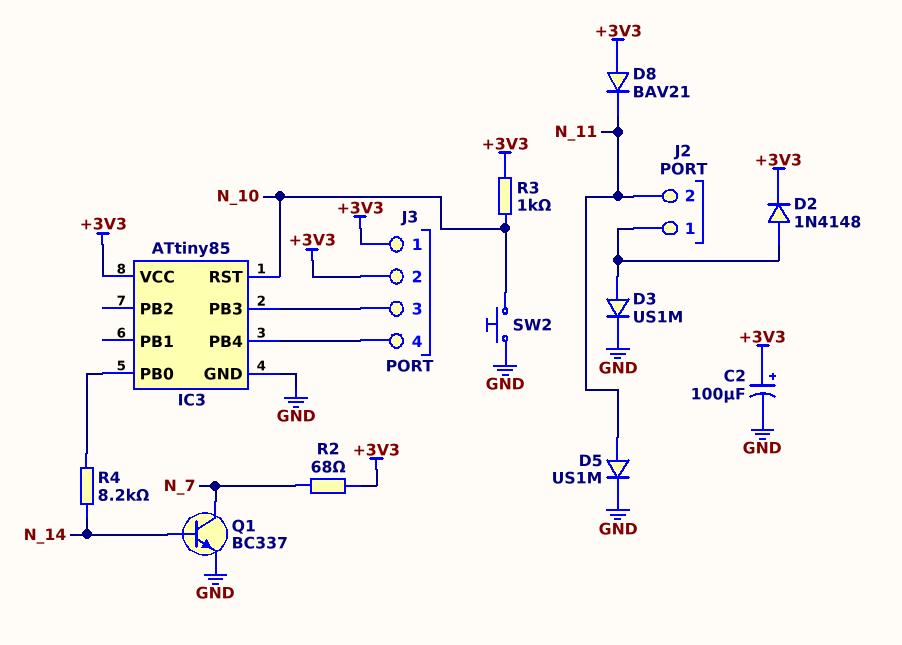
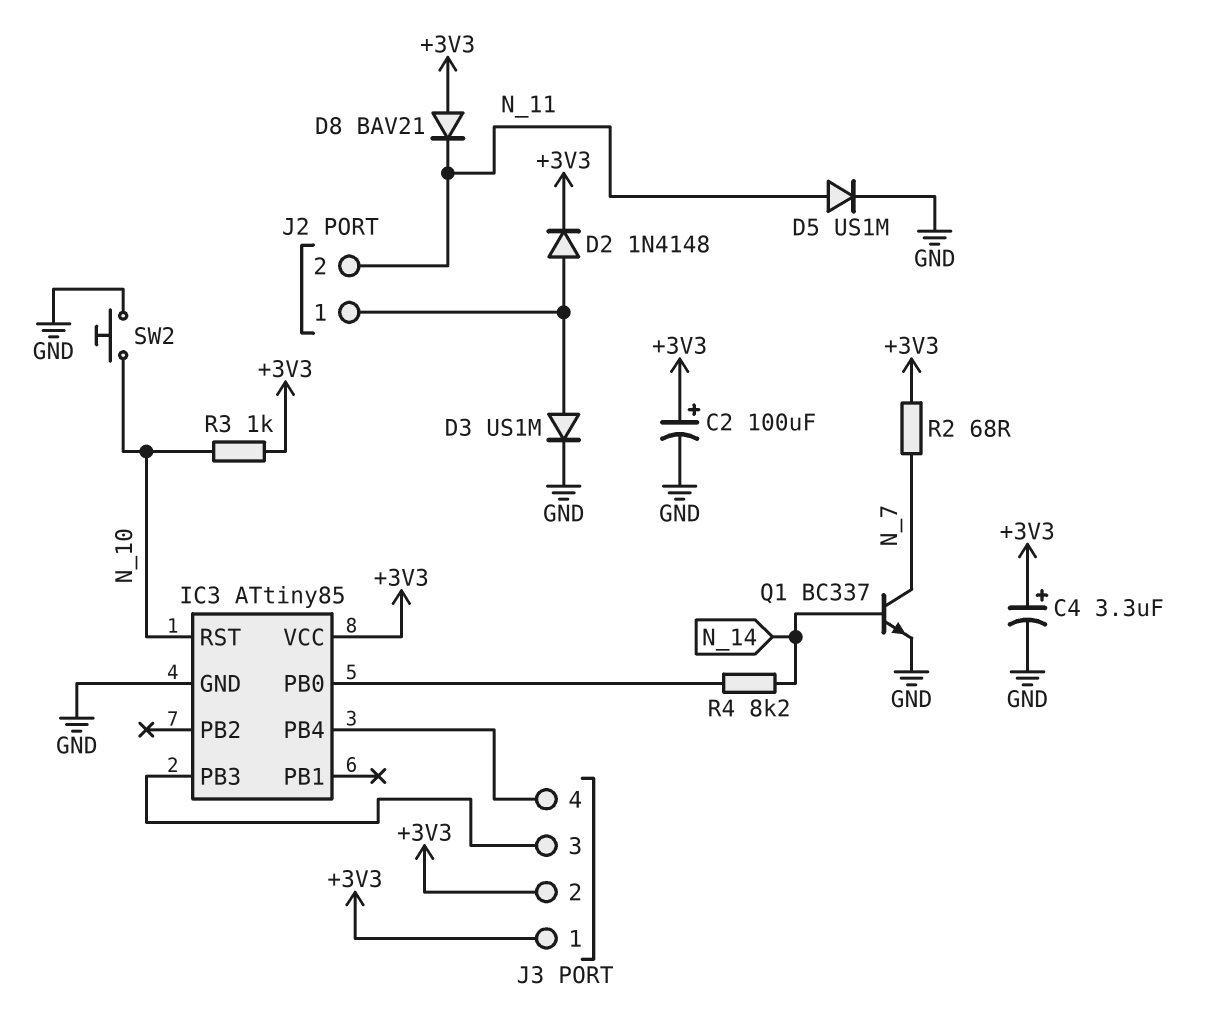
C4: none -> 3.3uF (plus +3V3, minus GND)

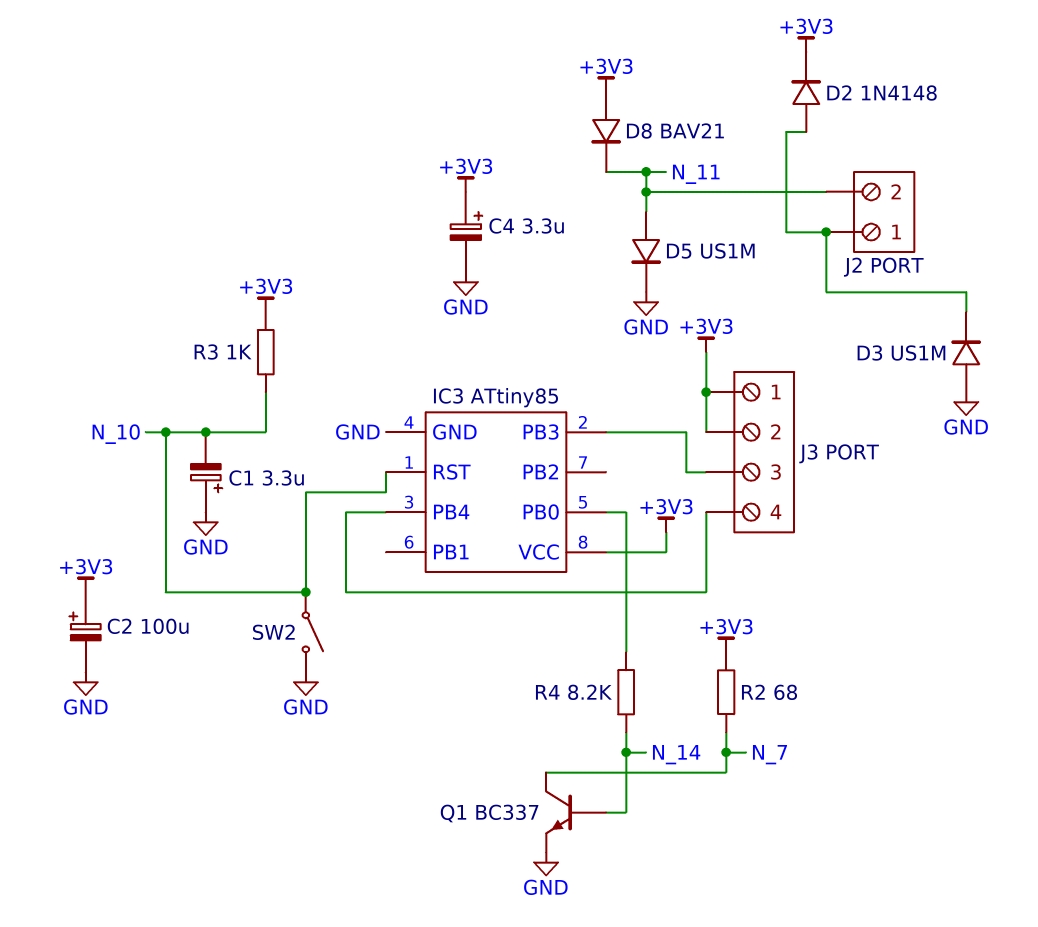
C1: none -> 3.3uF (plus GND, minus N_10)
D3: diode US1M (A J2/1, K GND) -> diode US1M (A GND, K J2/1)
SW2: button (GND, N_10) -> switch (GND, N_10)

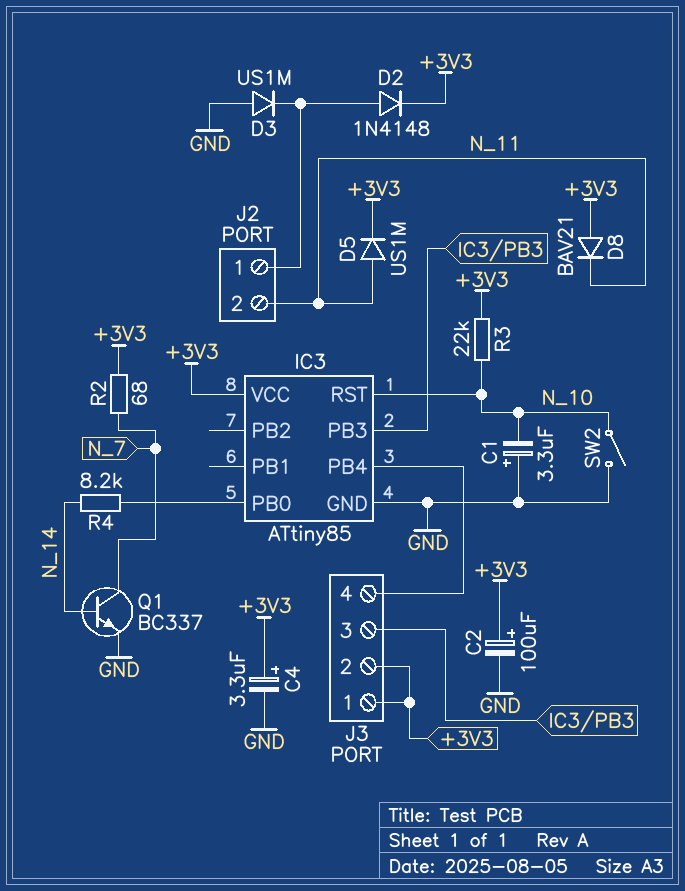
D5: diode US1M (A N_11, K GND) -> diode US1M (A N_11, K +3V3)
R3: 1k (+3V3, N_10) -> 22k (+3V3, N_10)

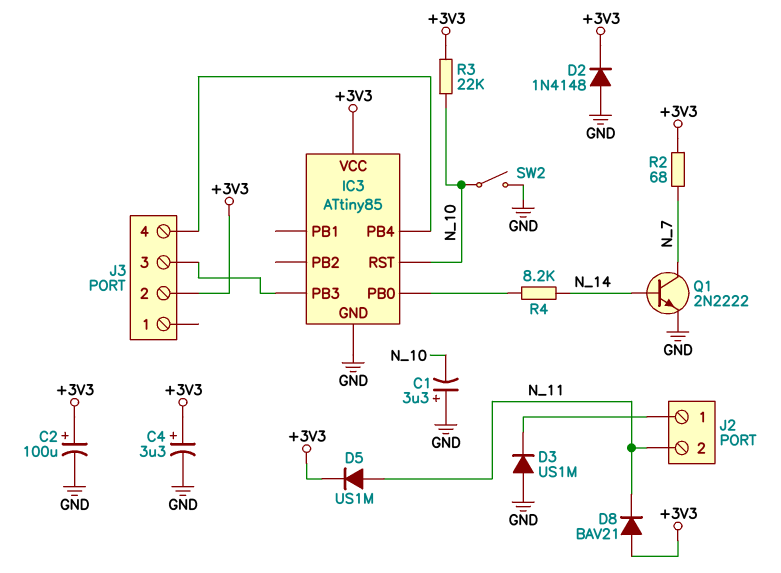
D2: diode 1N4148 (A J2/1, K +3V3) -> diode 1N4148 (A GND, K +3V3)
J3 pin 1: +3V3 -> none
Q1: NPN BC337 (B N_14, C N_7, E GND) -> NPN 2N2222 (B N_14, C N_7, E GND)

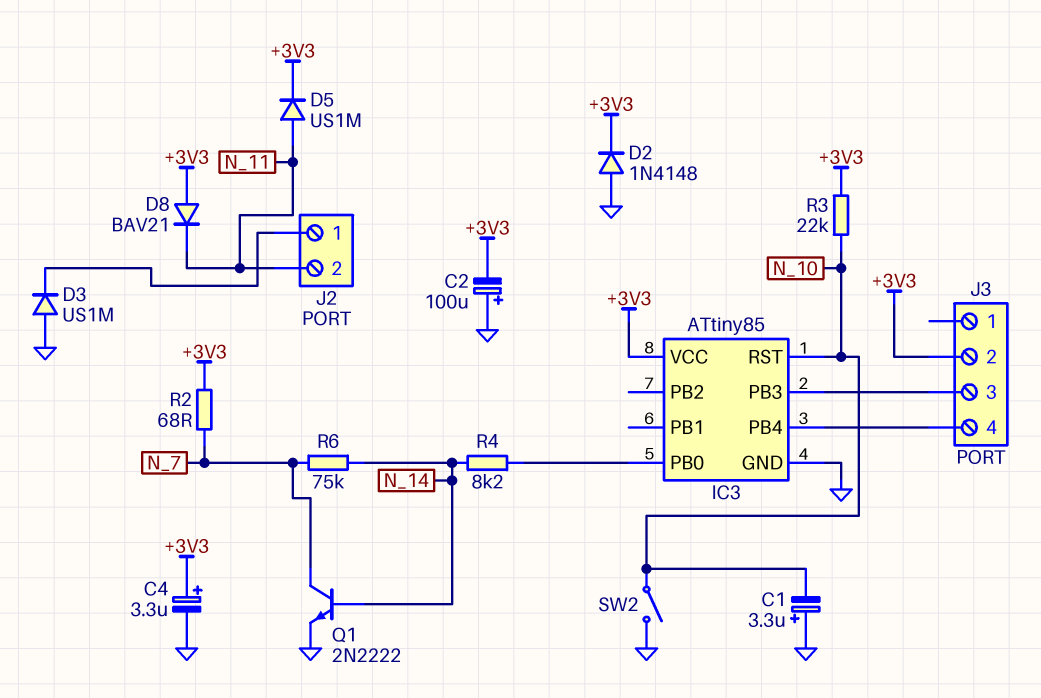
C2: 100uF (plus +3V3, minus GND) -> 100uF (plus GND, minus +3V3)
R6: none -> 75k (N_7, N_14)

